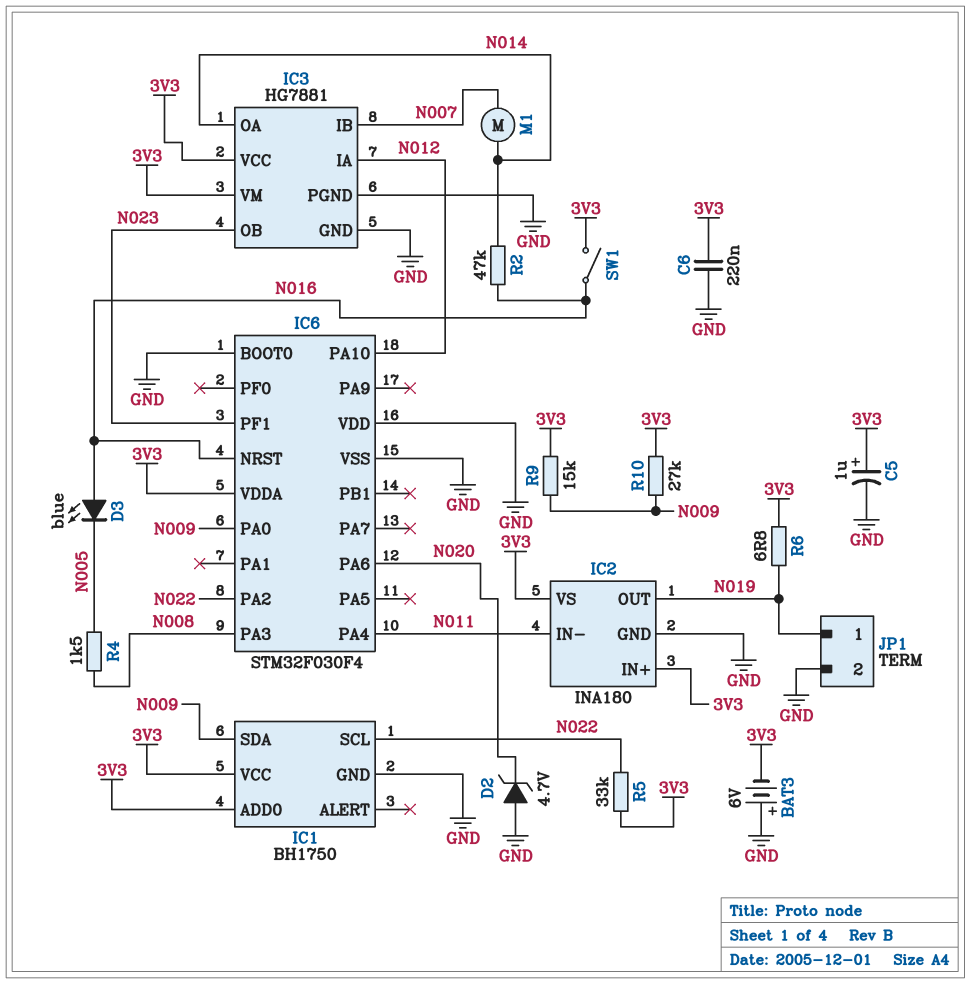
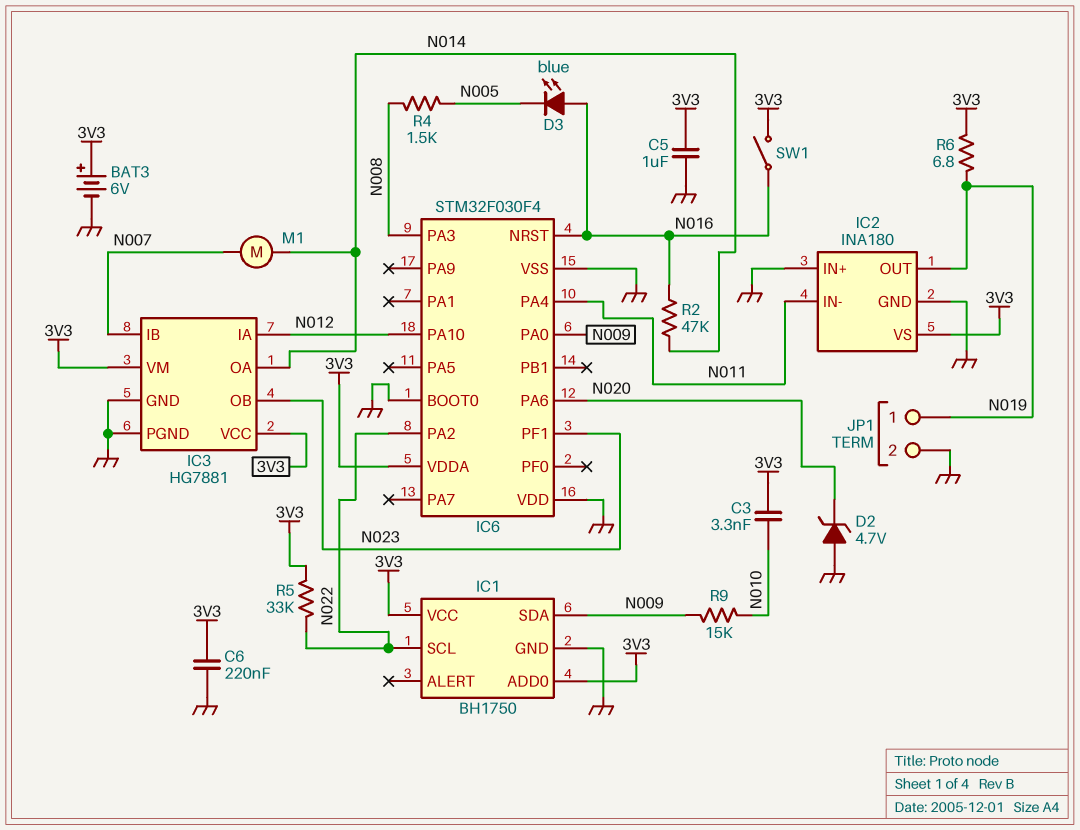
BAT3: 6V (plus GND, minus 3V3) -> 6V (plus 3V3, minus GND)
C3: none -> 3.3nF (3V3, N010)
C5: 1uF (plus 3V3, minus GND) -> 1uF (3V3, GND)
IC2 pin IN+: 3V3 -> GND
R9: 15k (3V3, N009) -> 15k (N009, N010)
R10: 27k (3V3, N009) -> none

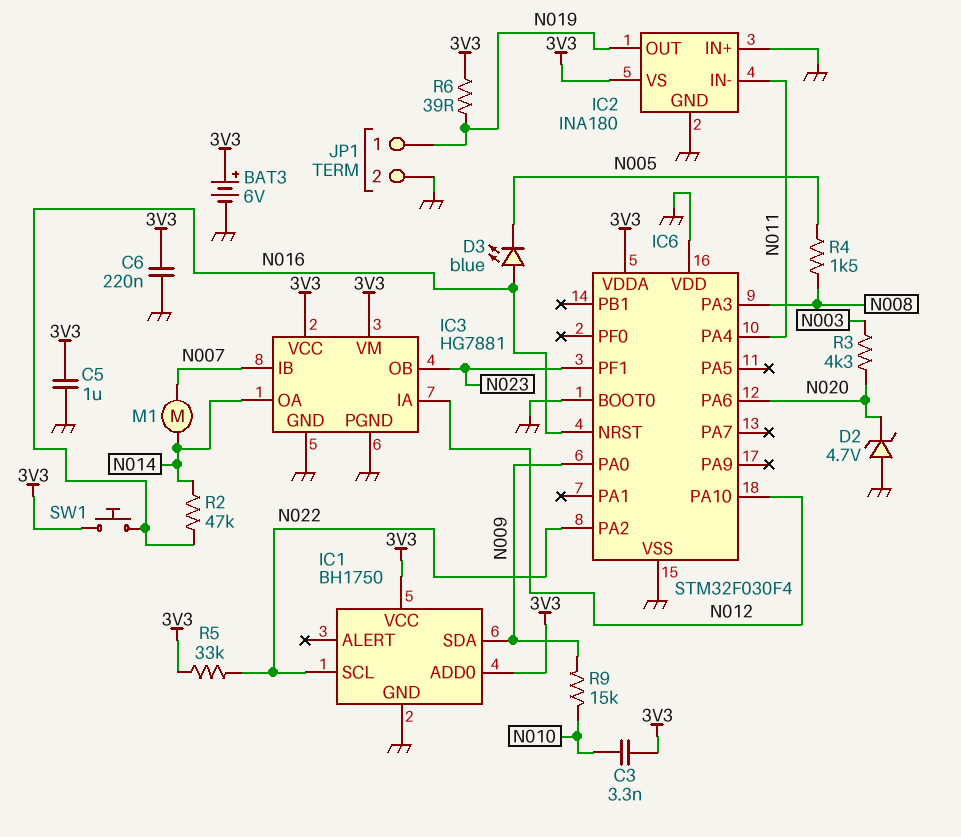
R3: none -> 4.3k (N003, N020)
R6: 6.8 (3V3, N019) -> 39 (3V3, N019)
SW1: switch (3V3, N016) -> button (3V3, N016)

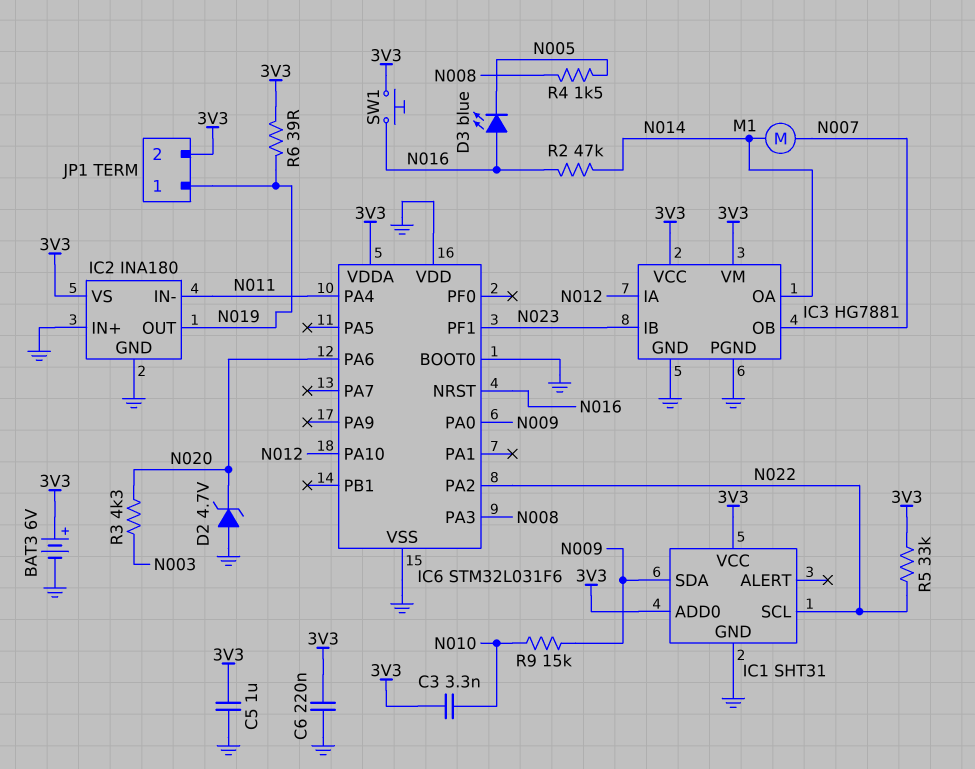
IC1: BH1750 -> SHT31
IC3 pin IB: N007 -> N023
IC3 pin OB: N023 -> N007
IC6: STM32F030F4 -> STM32L031F6
JP1 pin 2: GND -> 3V3

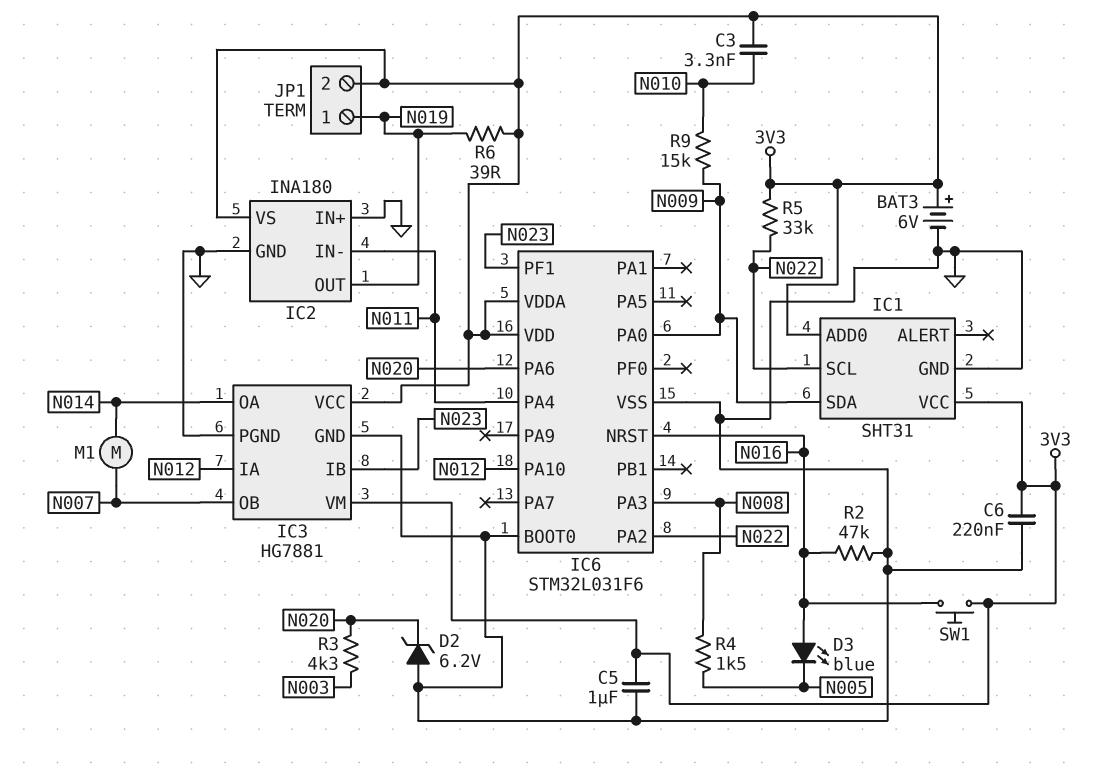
D2: zener 4.7V (A GND, K N020) -> zener 6.2V (A GND, K N020)
IC6 pin VDD: GND -> 3V3
R2: 47k (N014, N016) -> 47k (GND, N016)

